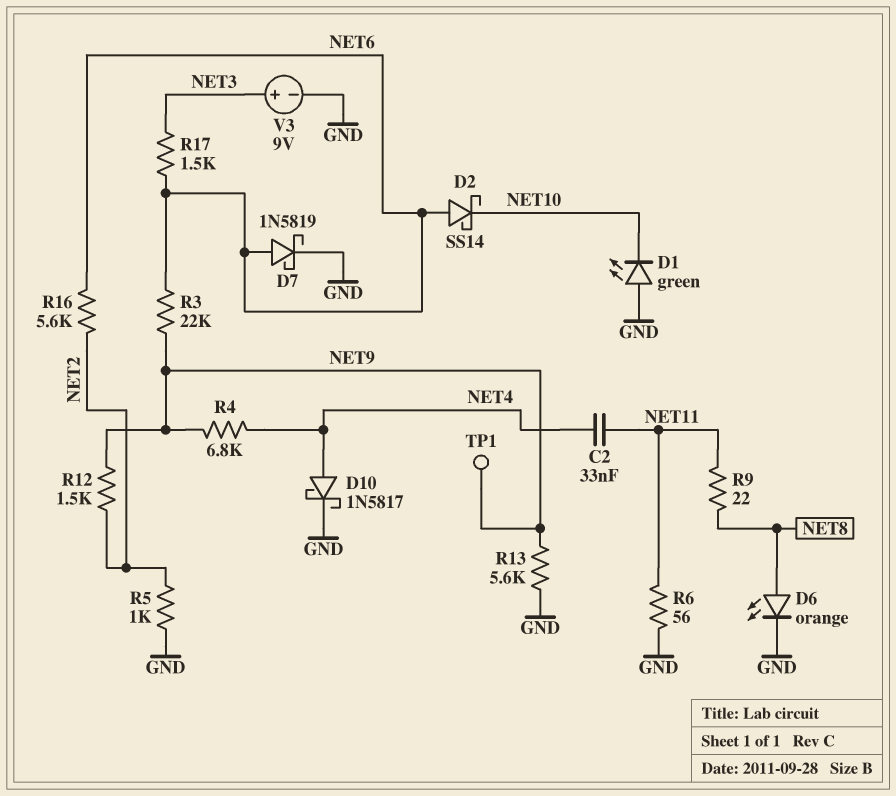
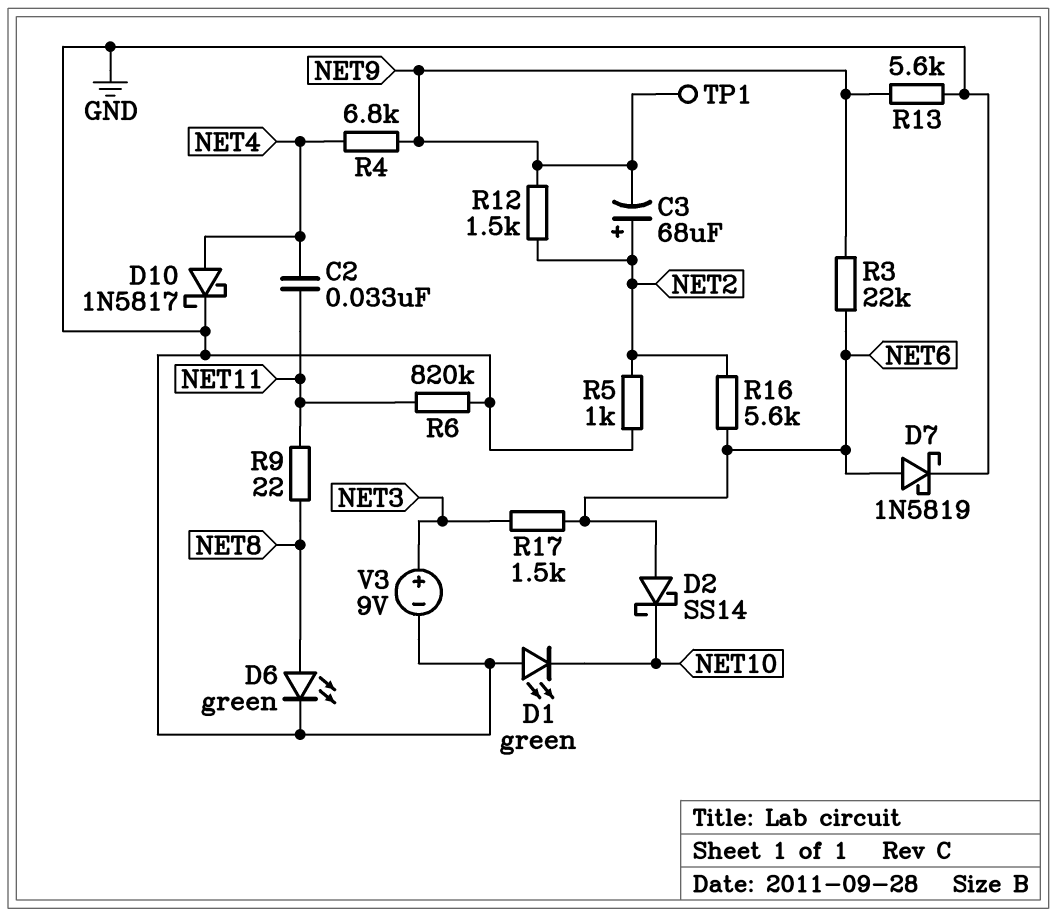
C3: none -> 68uF (plus NET2, minus NET9)
D6: LED orange (A NET8, K GND) -> LED green (A NET8, K GND)
R6: 56 (GND, NET11) -> 820k (GND, NET11)

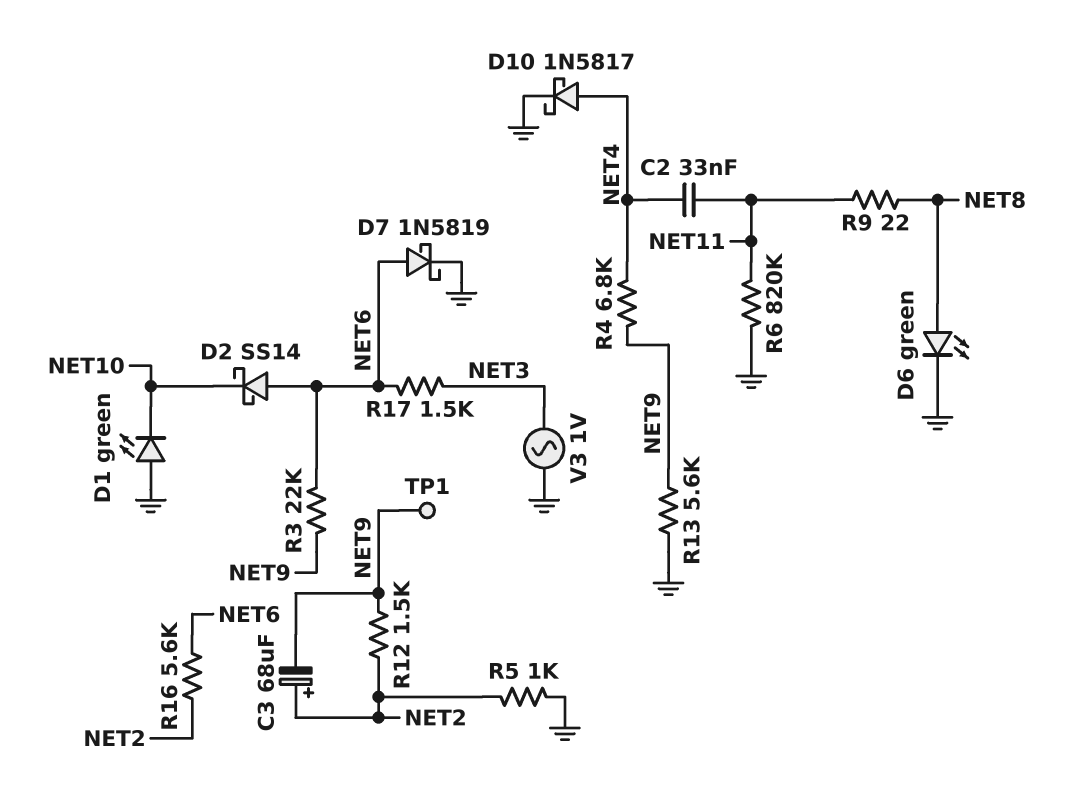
V3: 9V (plus NET3, minus GND) -> AC 1V (GND, NET3)

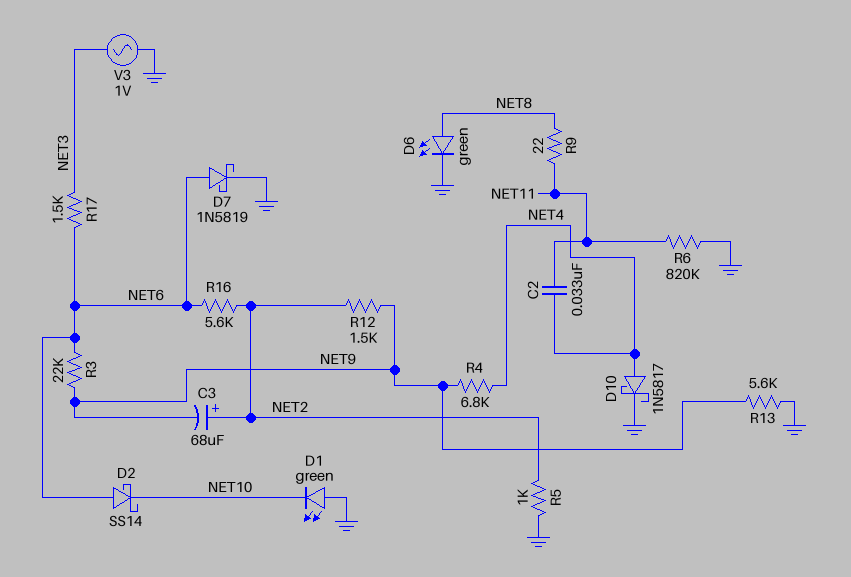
TP1: test point (NET9) -> none

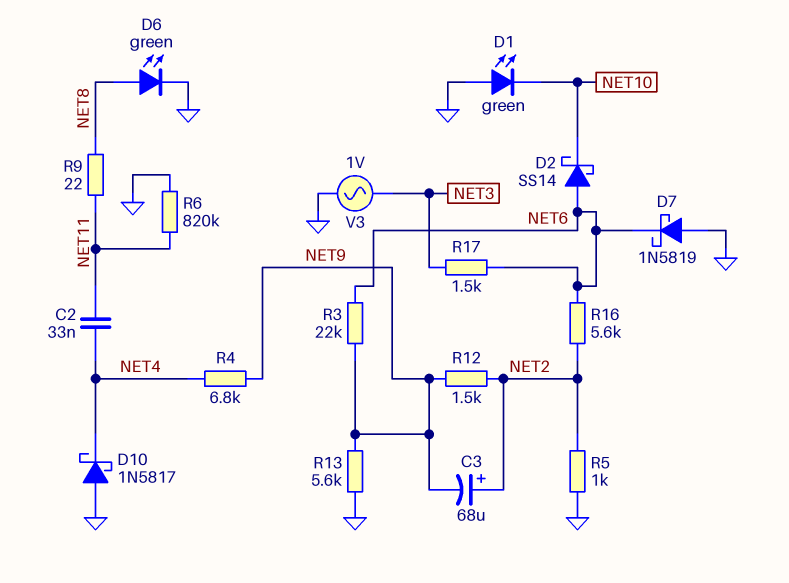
D7: schottky 1N5819 (A NET6, K GND) -> schottky 1N5819 (A GND, K NET6)
D10: schottky 1N5817 (A NET4, K GND) -> schottky 1N5817 (A GND, K NET4)

